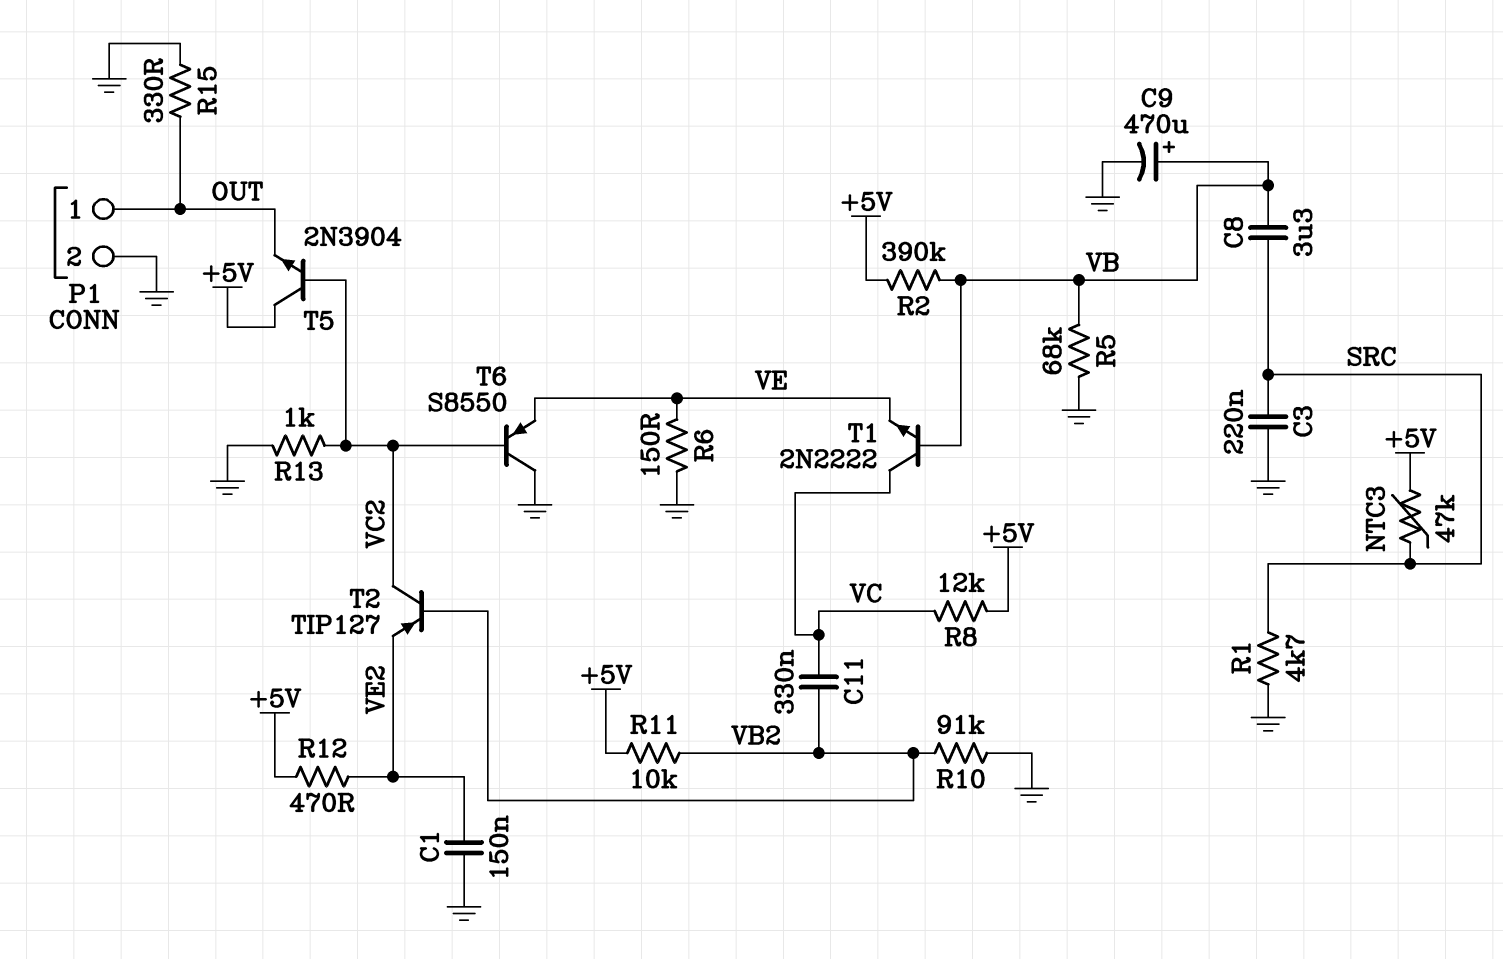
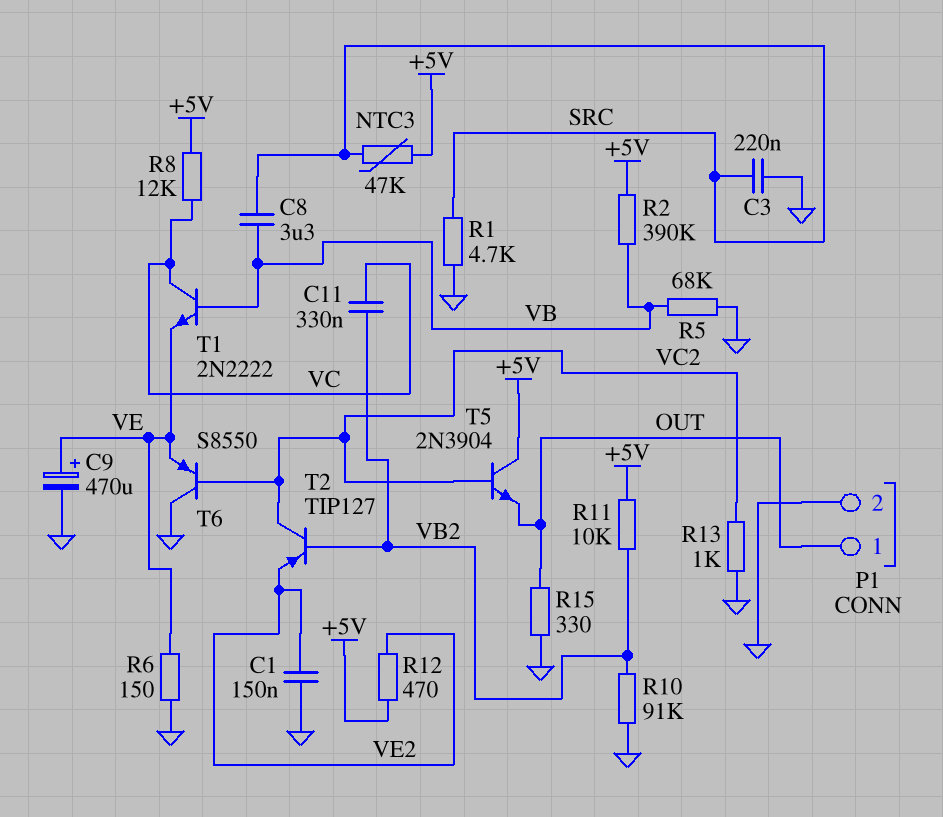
C9: 470uF (plus VB, minus GND) -> 470uF (plus VE, minus GND)

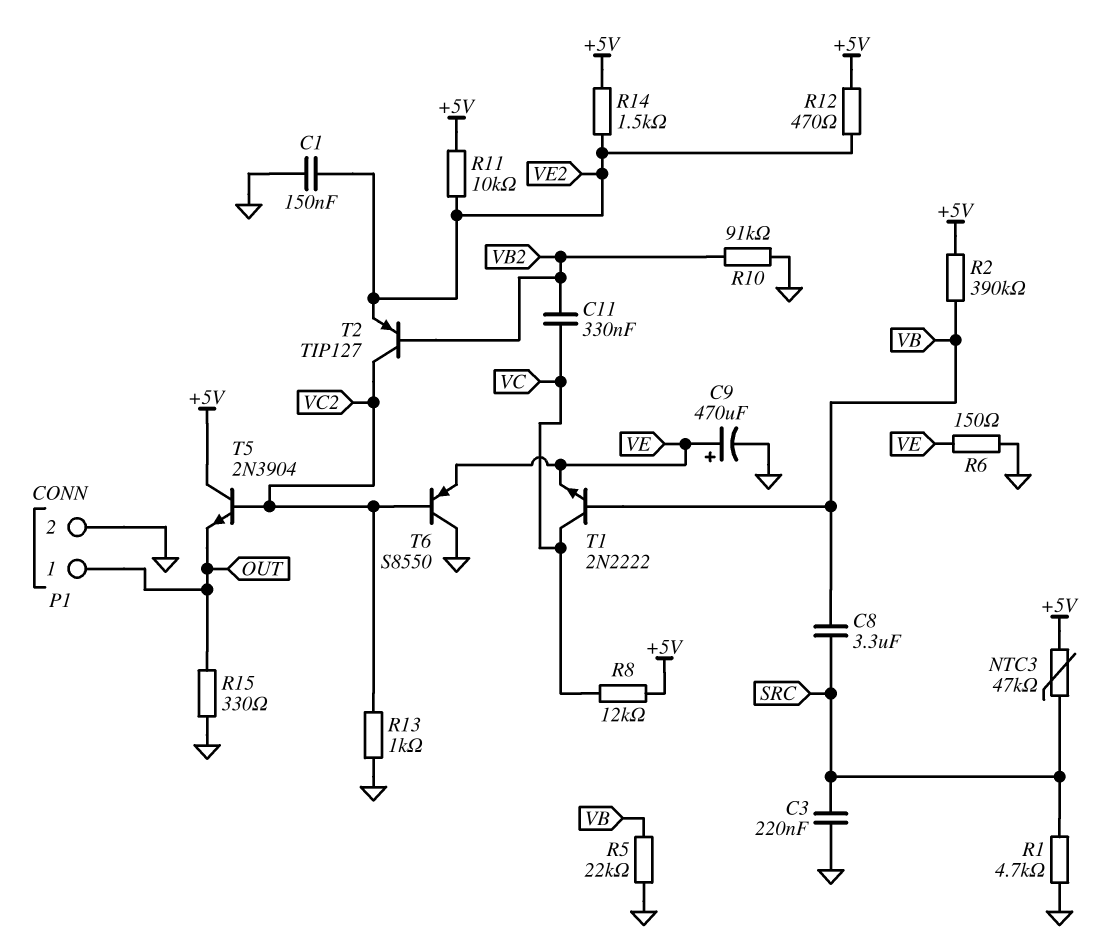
R5: 68k (GND, VB) -> 22k (GND, VB)
R11: 10k (+5V, VB2) -> 10k (+5V, VE2)
R14: none -> 1.5k (+5V, VE2)

